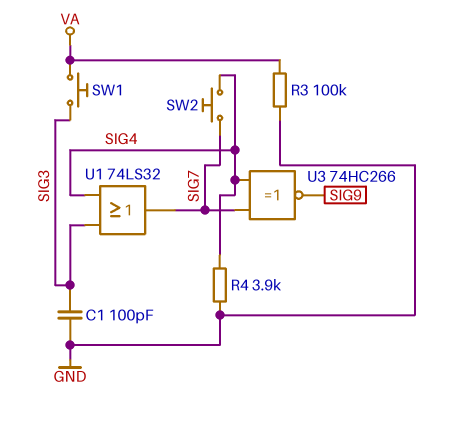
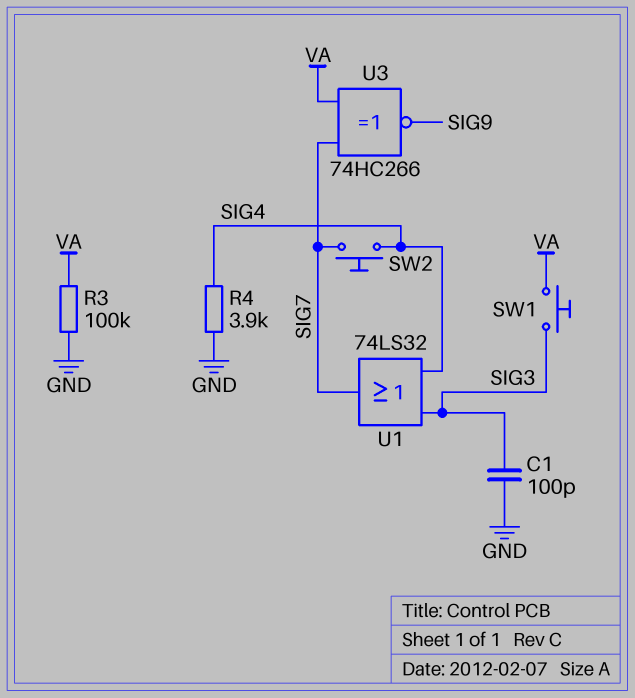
U3: XNOR 74HC266 (in SIG4, in SIG7, out SIG9) -> XNOR 74HC266 (in SIG7, in VA, out SIG9)

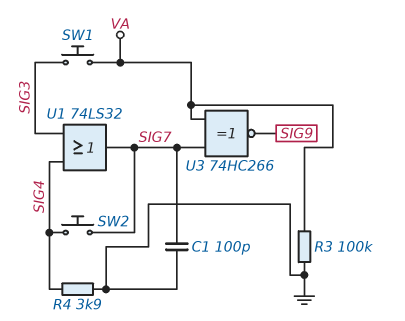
C1: 100pF (GND, SIG3) -> 100pF (GND, SIG7)

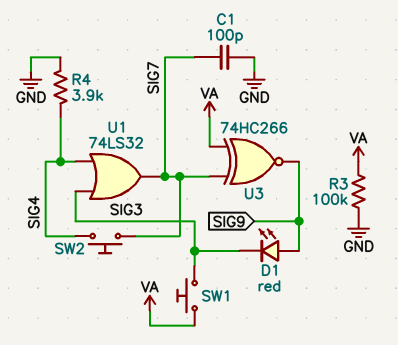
D1: none -> LED red (A SIG9, K SIG3)

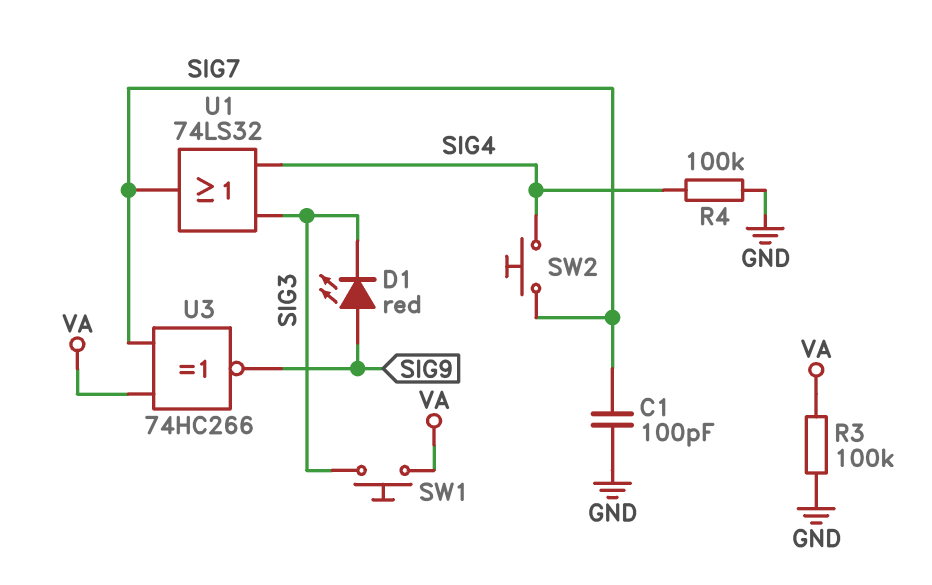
R4: 3.9k (GND, SIG4) -> 100k (GND, SIG4)

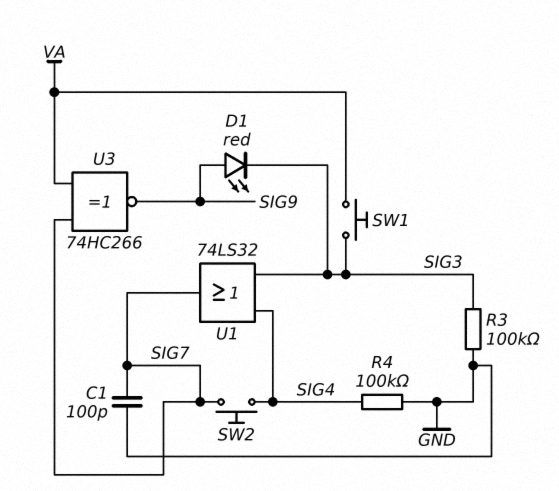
R3: 100k (GND, VA) -> 100k (GND, SIG3)

